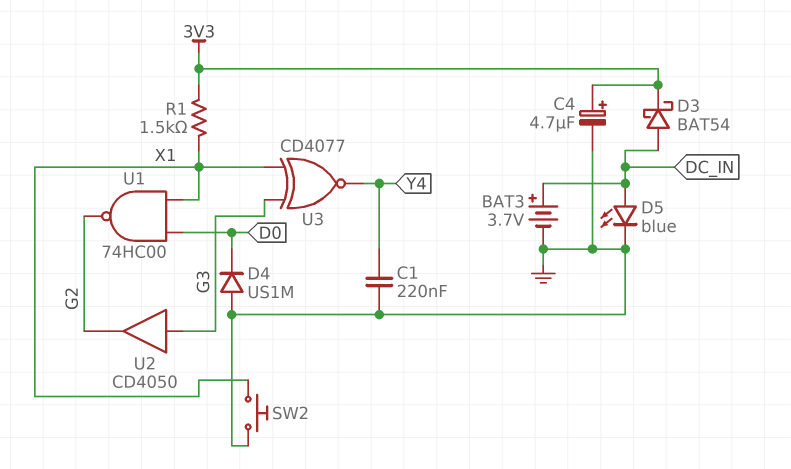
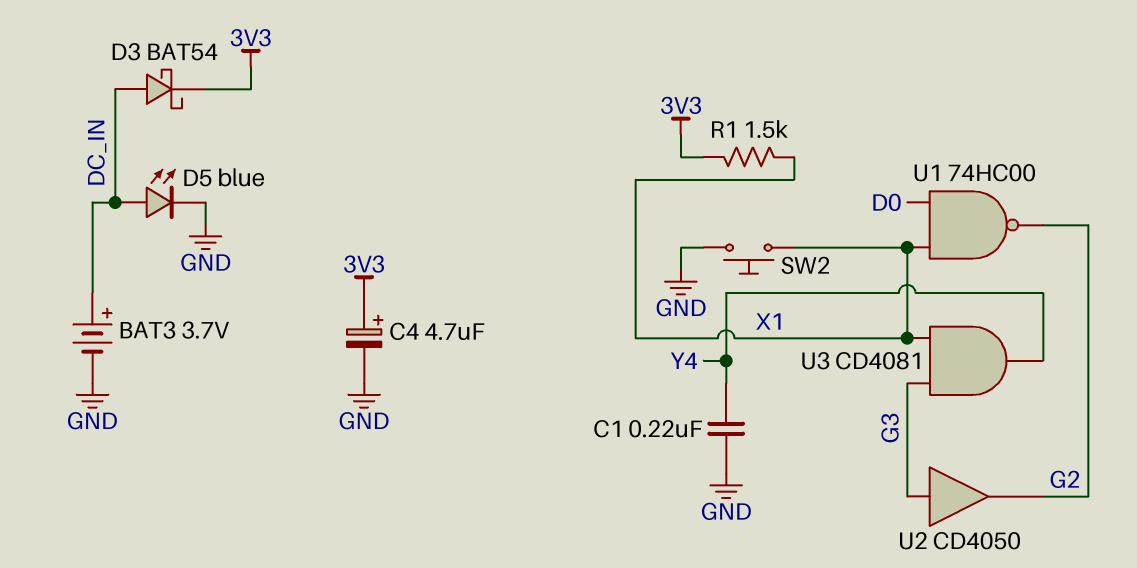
D4: diode US1M (A GND, K D0) -> none
U3: XNOR CD4077 (in G3, in X1, out Y4) -> AND CD4081 (in G3, in X1, out Y4)

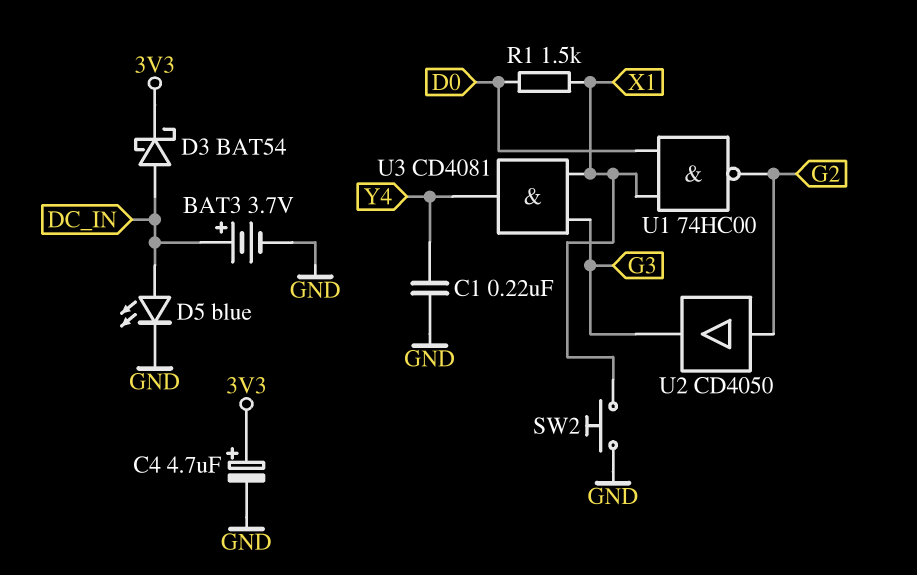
R1: 1.5k (3V3, X1) -> 1.5k (D0, X1)
U2: buffer CD4050 (in G3, out G2) -> buffer CD4050 (in G2, out G3)

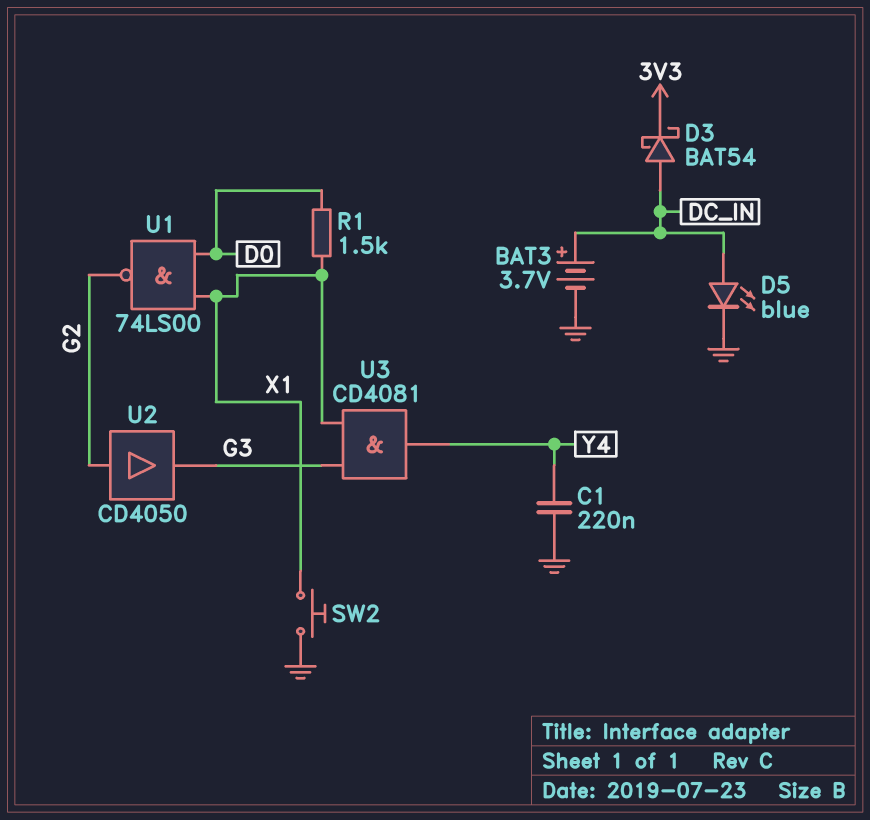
C4: 4.7uF (plus 3V3, minus GND) -> none
U1: NAND 74HC00 (in D0, in X1, out G2) -> NAND 74LS00 (in D0, in X1, out G2)

